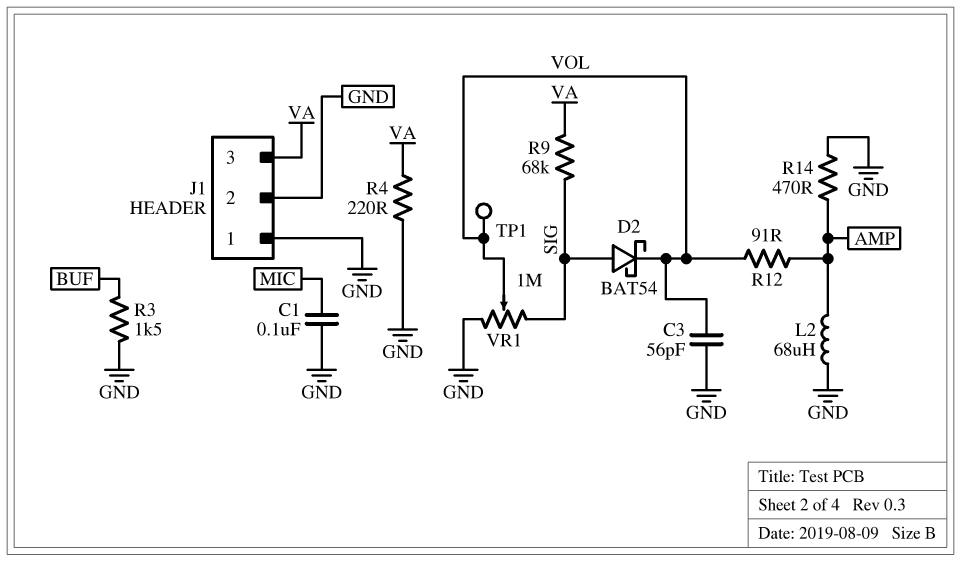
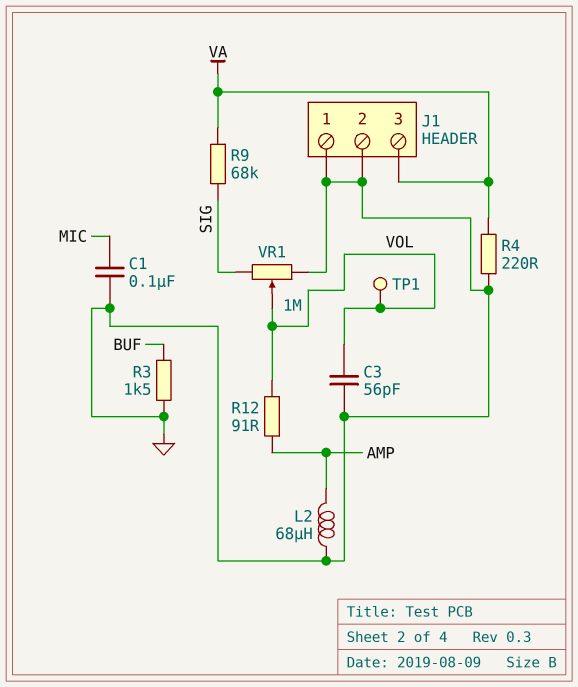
D2: schottky BAT54 (A SIG, K VOL) -> none
R14: 470 (AMP, GND) -> none

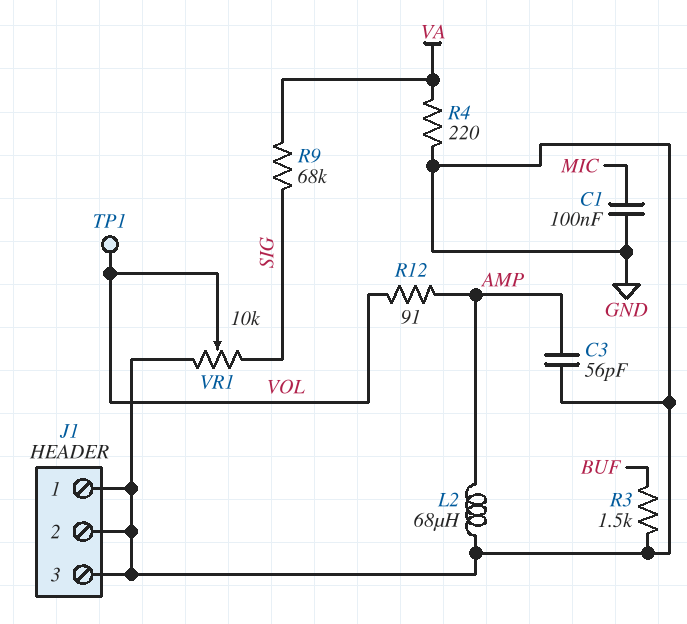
C3: 56pF (GND, VOL) -> 56pF (AMP, GND)
J1 pin 3: VA -> GND
VR1: 1M (GND, SIG, wiper VOL) -> 10k (GND, SIG, wiper VOL)

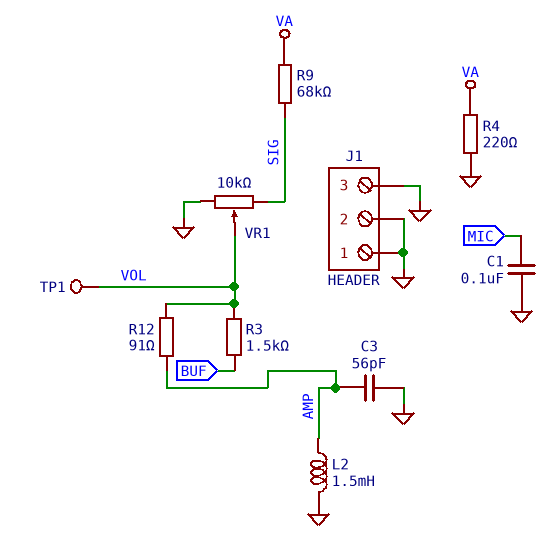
L2: 68uH (AMP, GND) -> 1.5mH (AMP, GND)
R3: 1.5k (BUF, GND) -> 1.5k (BUF, VOL)

